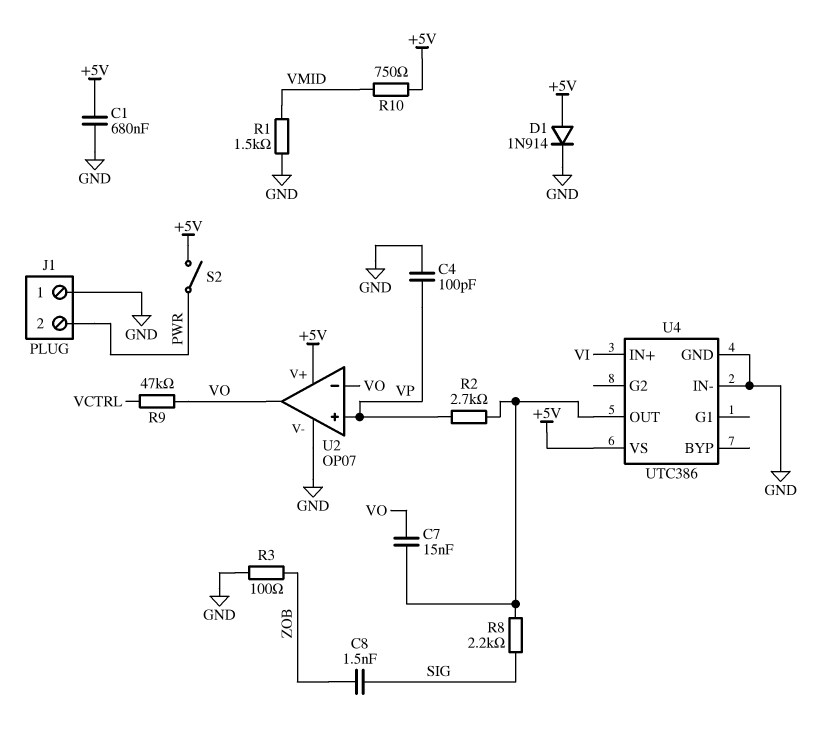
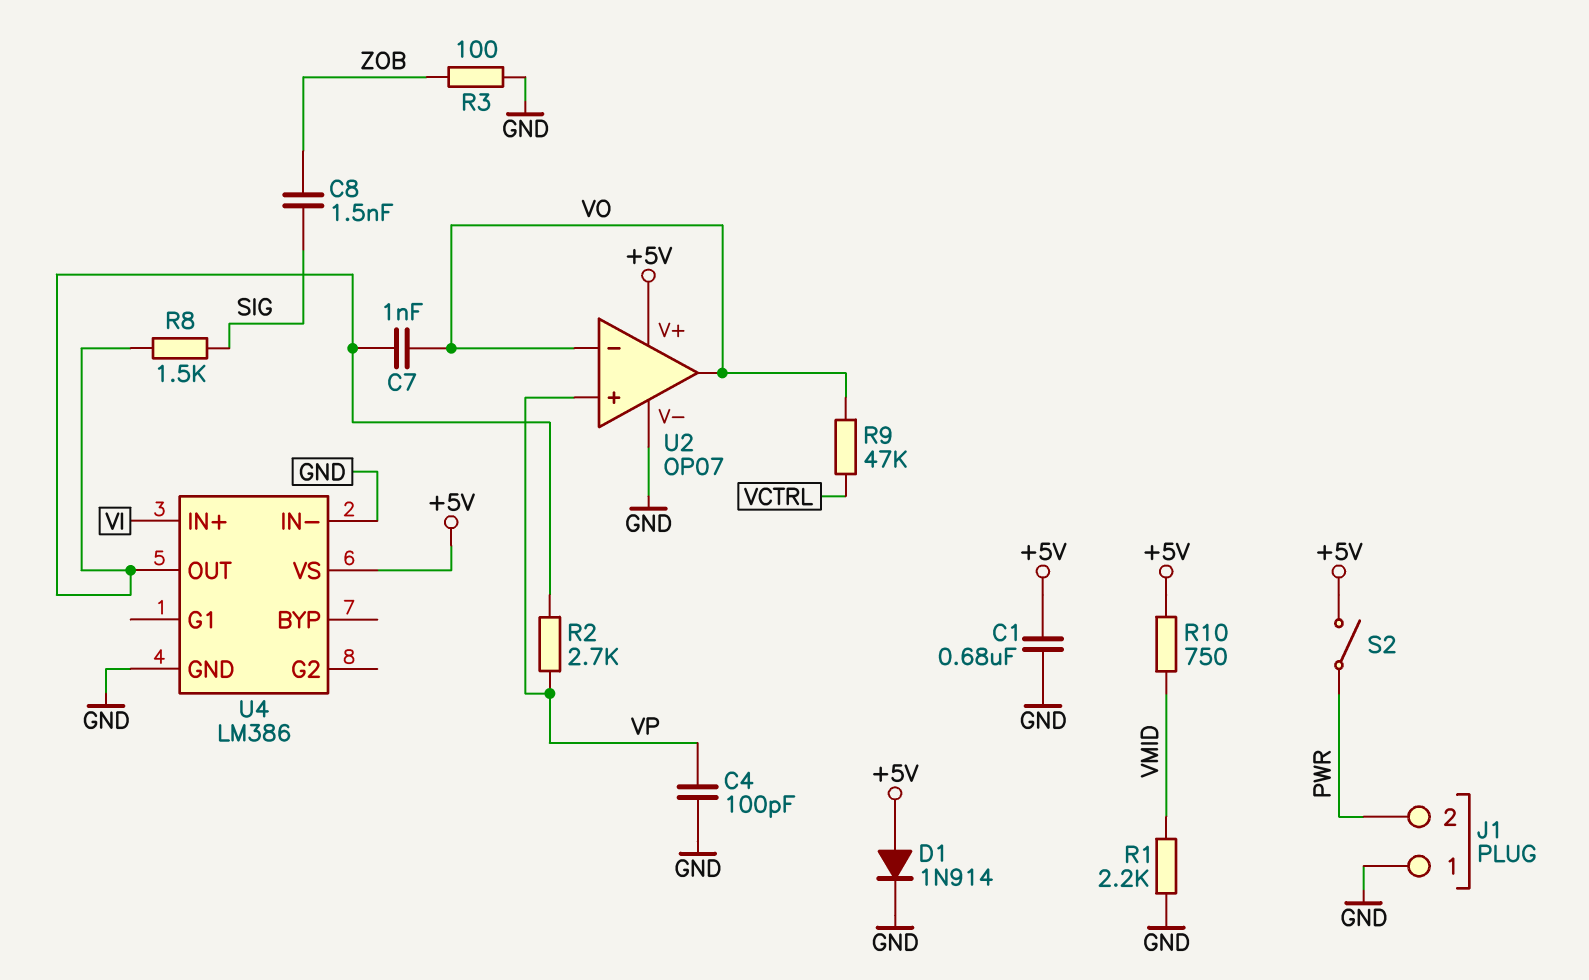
C7: 15nF (U4/OUT, VO) -> 1nF (U4/OUT, VO)
R1: 1.5k (GND, VMID) -> 2.2k (GND, VMID)
R8: 2.2k (SIG, U4/OUT) -> 1.5k (SIG, U4/OUT)
U4: UTC386 -> LM386

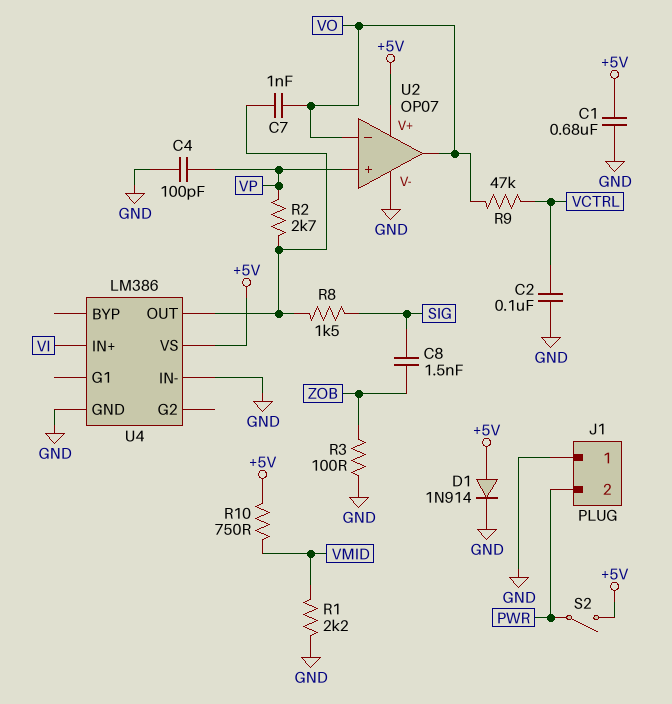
C2: none -> 100nF (GND, VCTRL)

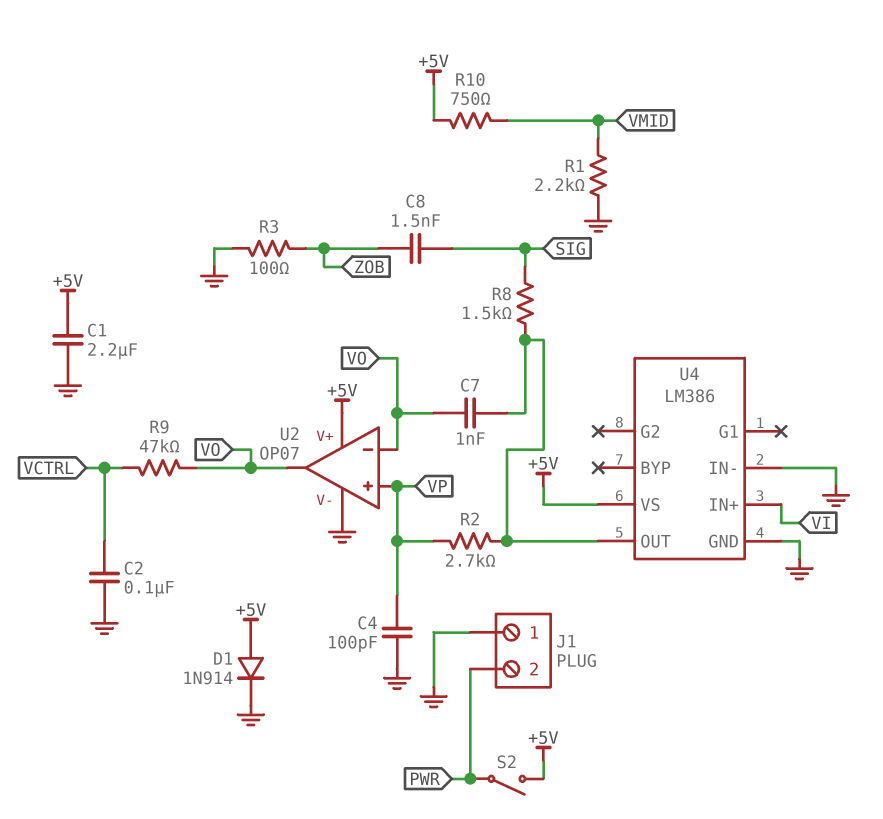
C1: 680nF (+5V, GND) -> 2.2uF (+5V, GND)

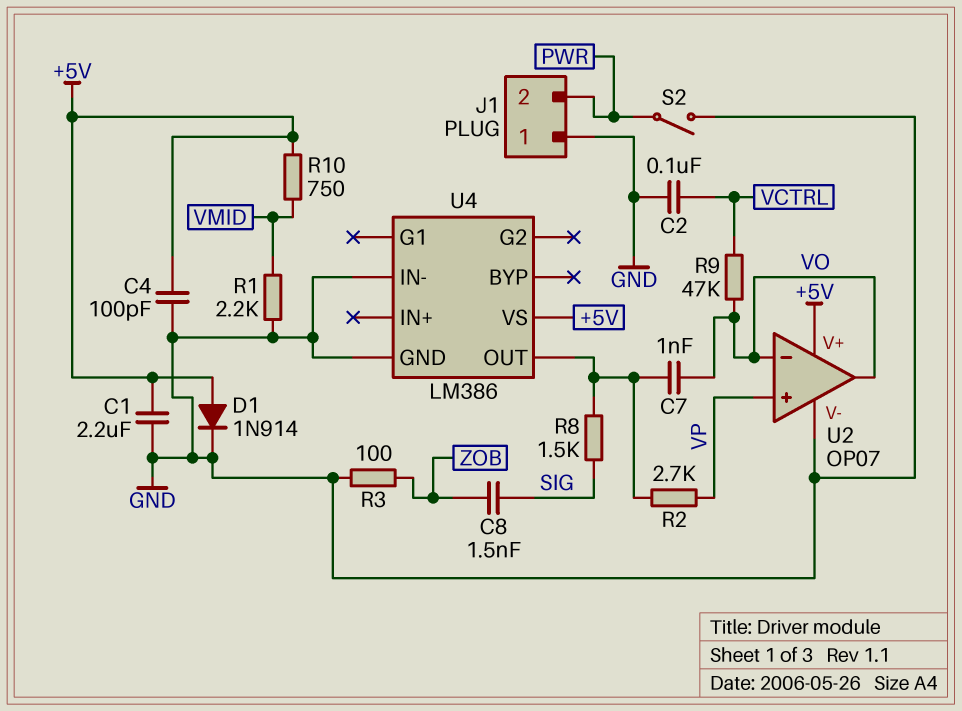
C4: 100pF (GND, VP) -> 100pF (+5V, GND)
S2: switch (+5V, PWR) -> switch (GND, PWR)
U4 pin IN+: VI -> none

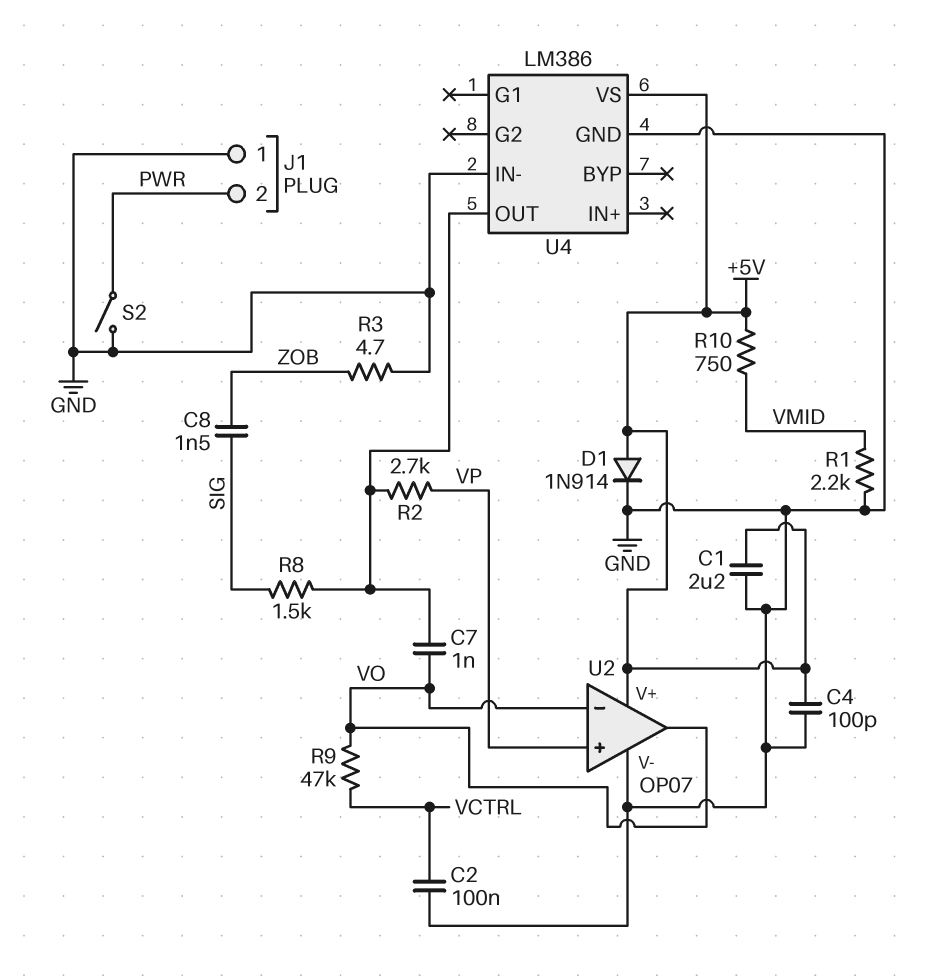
R3: 100 (GND, ZOB) -> 4.7 (GND, ZOB)

